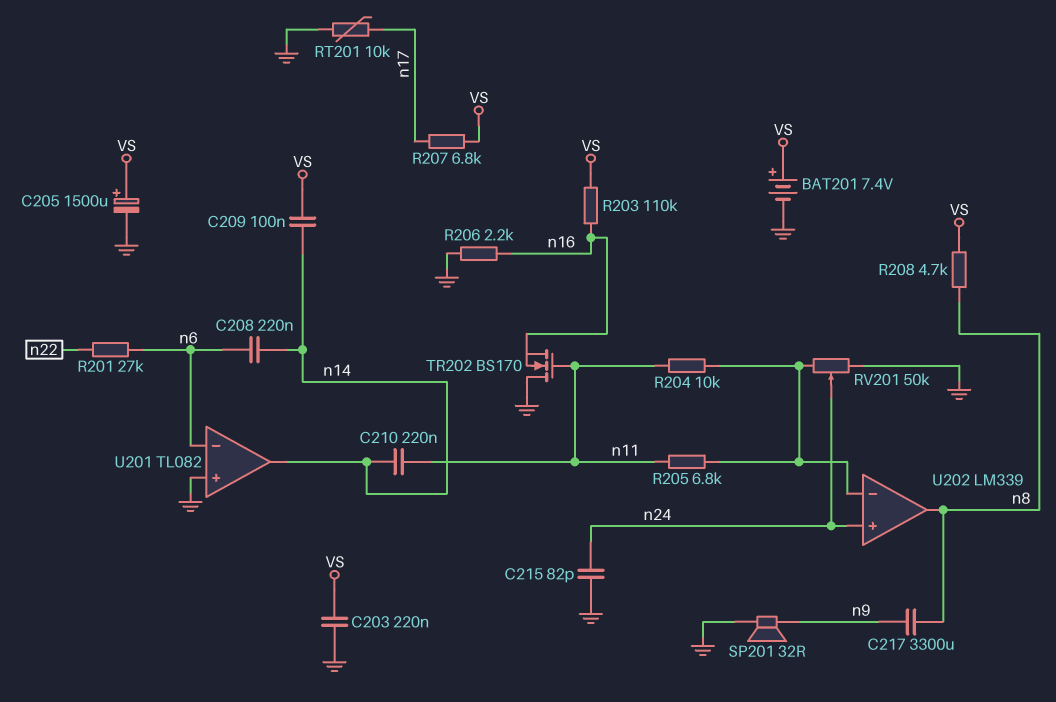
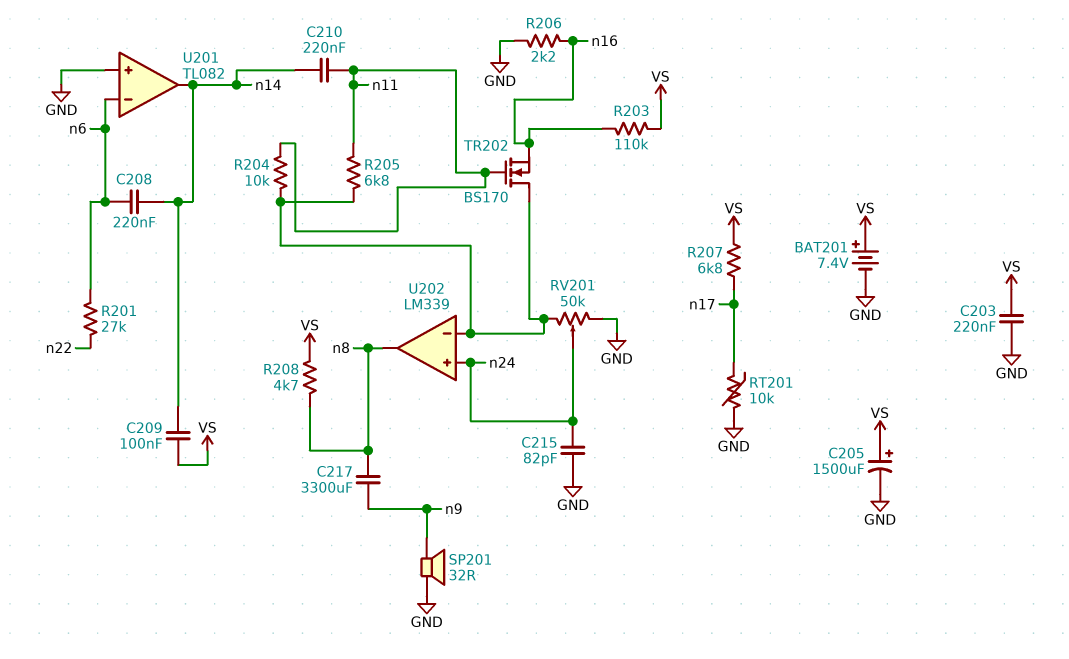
TR202: NMOS BS170 (G n11, D GND, S n16) -> NMOS BS170 (G n11, D U202/in-, S n16)

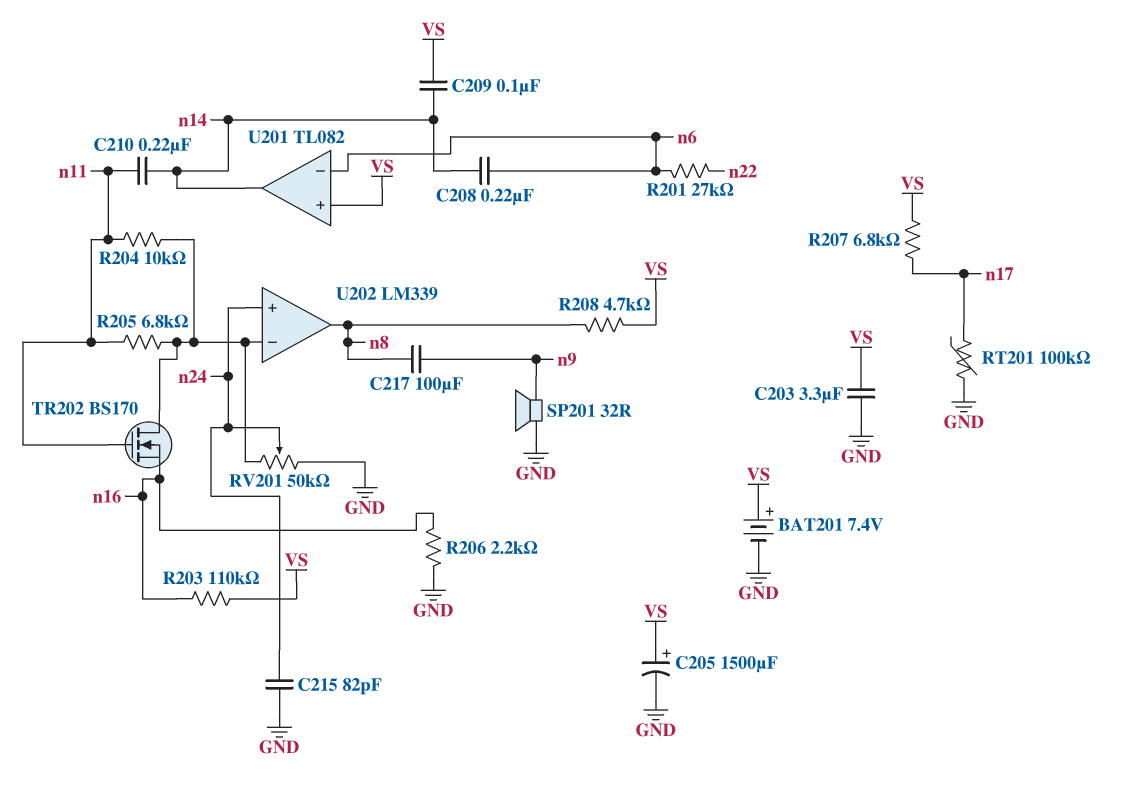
C203: 220nF (GND, VS) -> 3.3uF (GND, VS)
C217: 3300uF (n8, n9) -> 100uF (n8, n9)
RT201: 10k (GND, n17) -> 100k (GND, n17)
U201 pin in+: GND -> VS

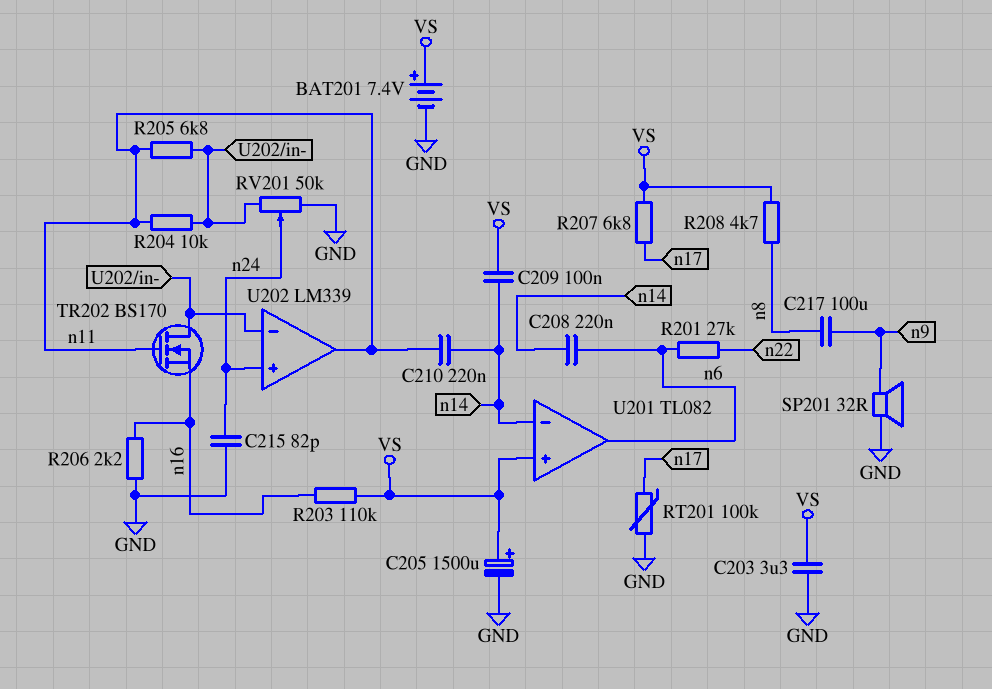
U201 pin in-: n6 -> n14
U201 pin out: n14 -> n6
U202 pin out: n8 -> n11

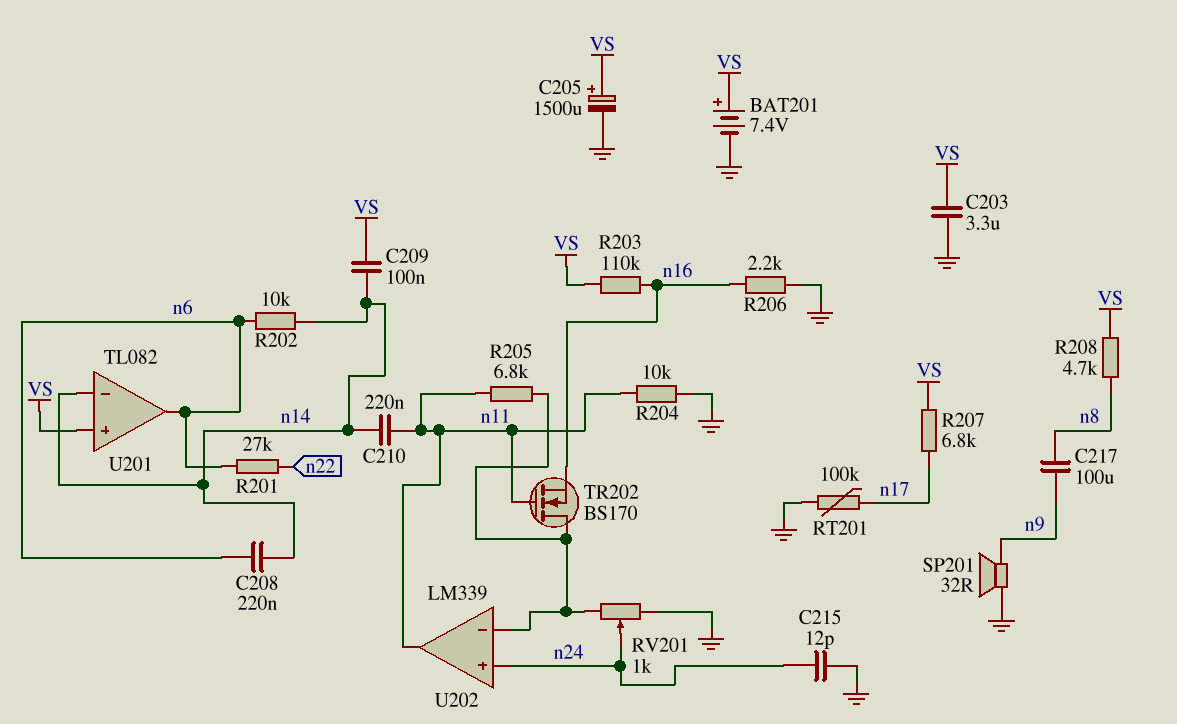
C215: 82pF (GND, n24) -> 12pF (GND, n24)
R202: none -> 10k (n6, n14)
R204: 10k (U202/in-, n11) -> 10k (GND, n11)
RV201: 50k (GND, U202/in-, wiper n24) -> 1k (GND, U202/in-, wiper n24)

